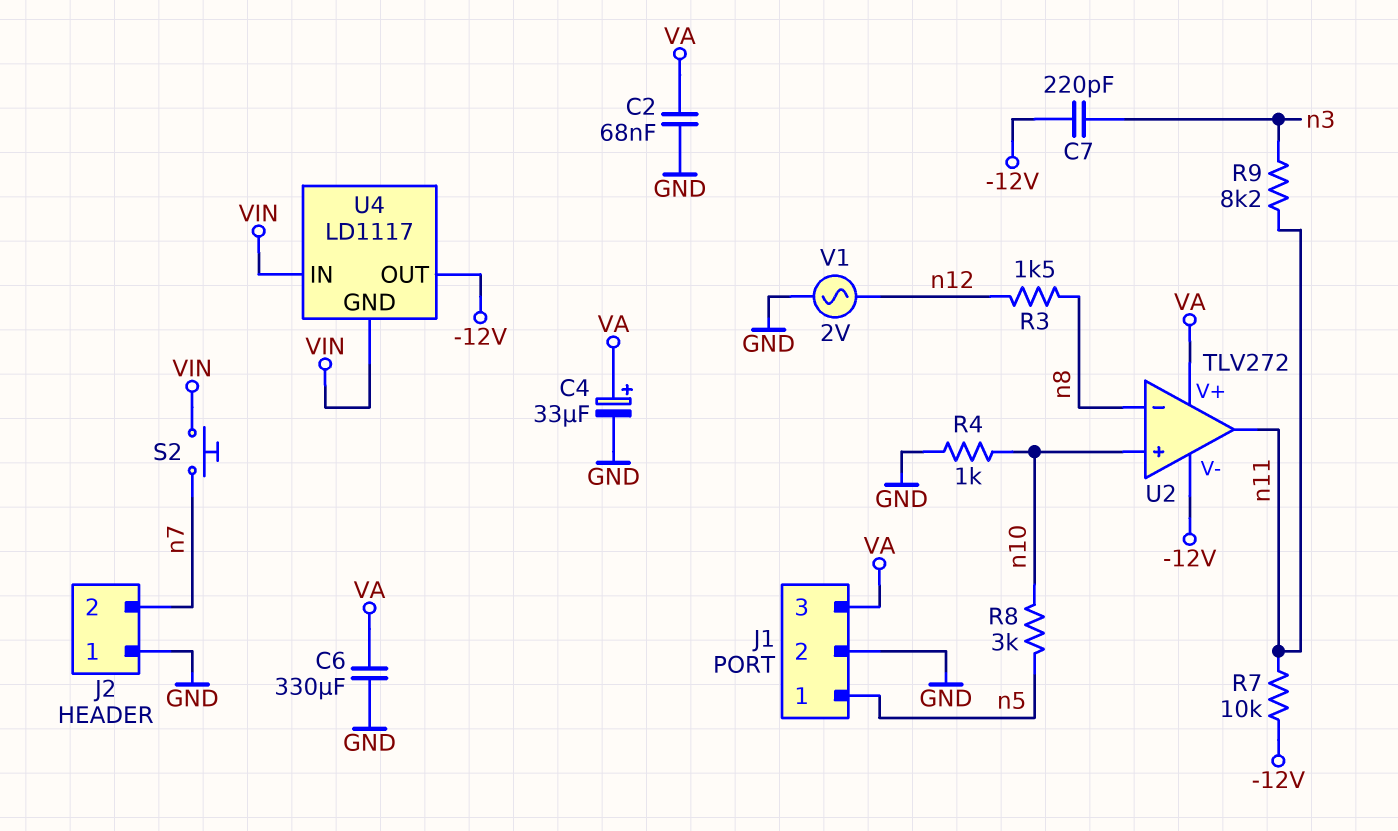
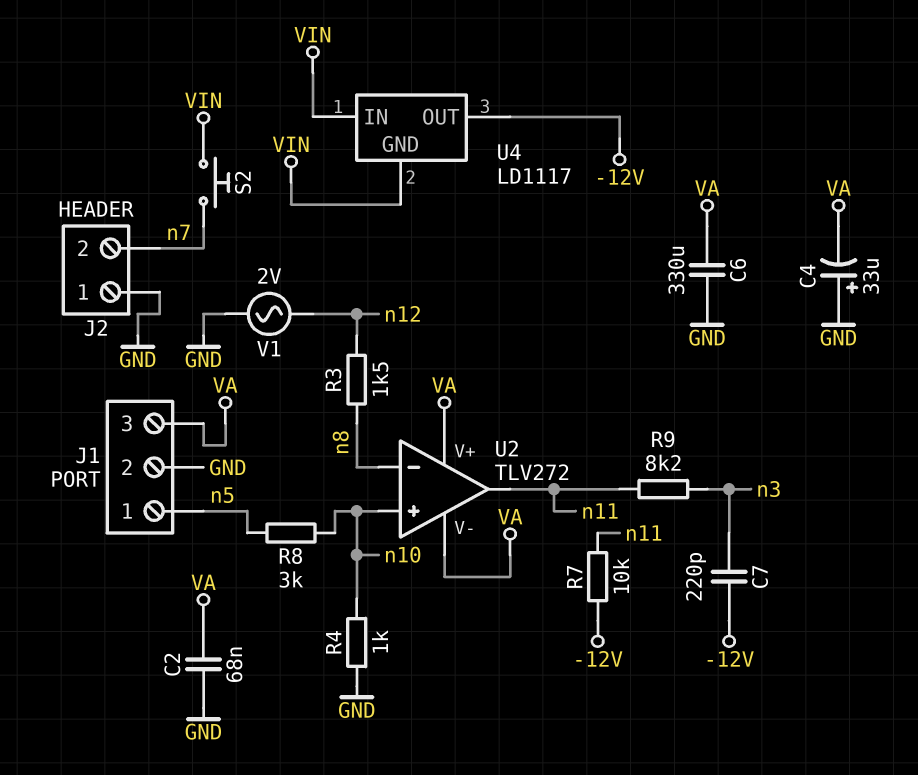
C4: 33uF (plus VA, minus GND) -> 33uF (plus GND, minus VA)
U2 pin V-: -12V -> VA

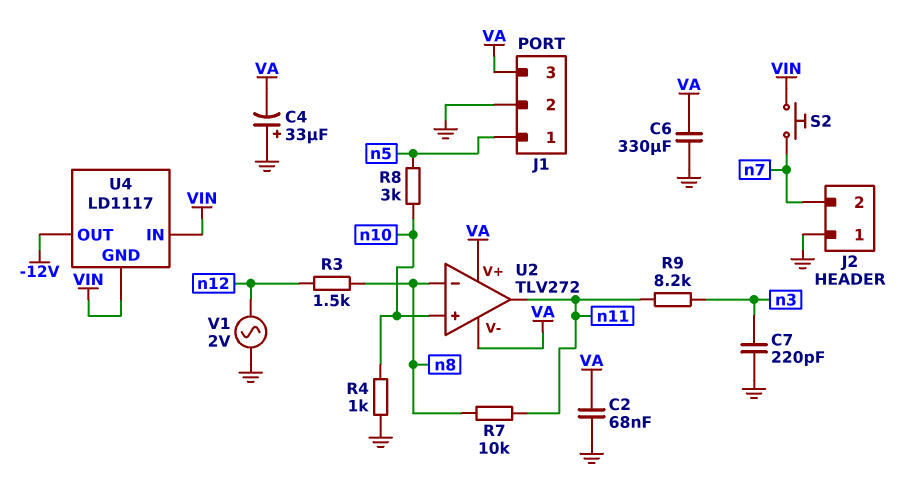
C7: 220pF (-12V, n3) -> 220pF (GND, n3)
R7: 10k (-12V, n11) -> 10k (n8, n11)

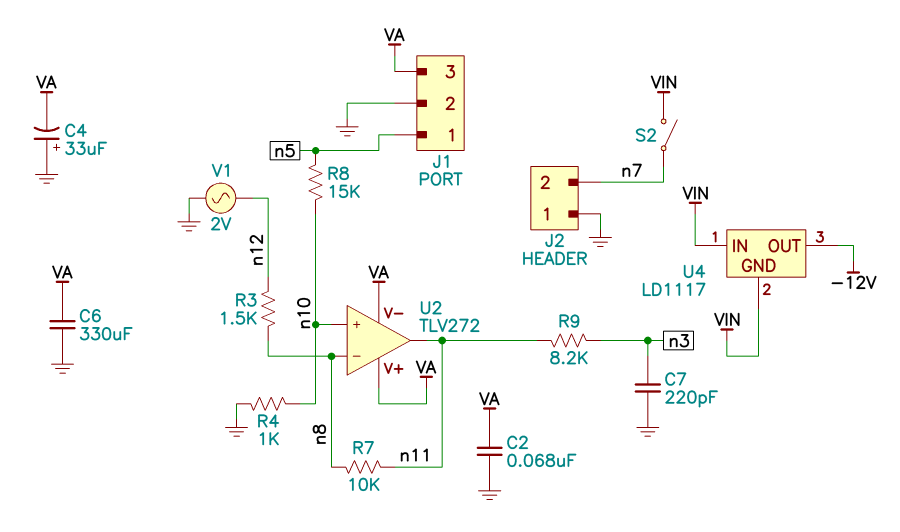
R8: 3k (n5, n10) -> 15k (n5, n10)
S2: button (VIN, n7) -> switch (VIN, n7)

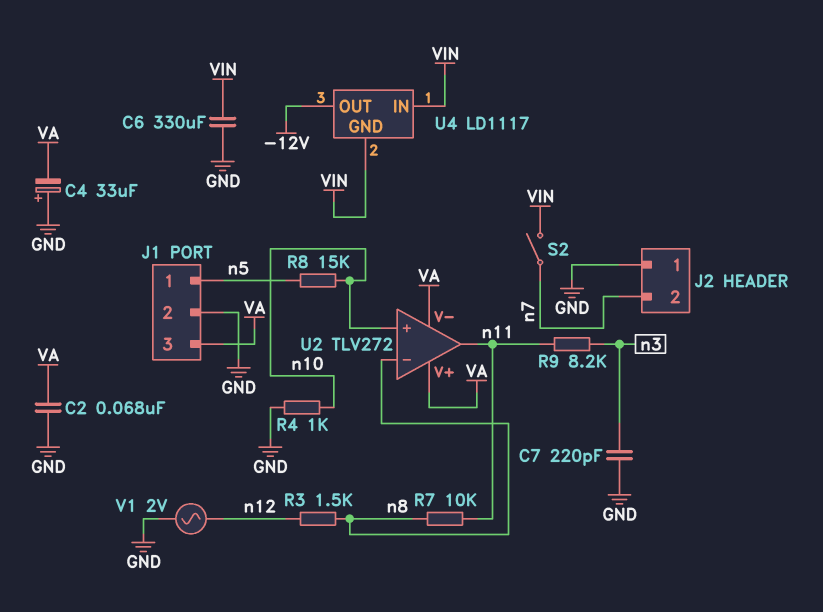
C6: 330uF (GND, VA) -> 330uF (GND, VIN)

